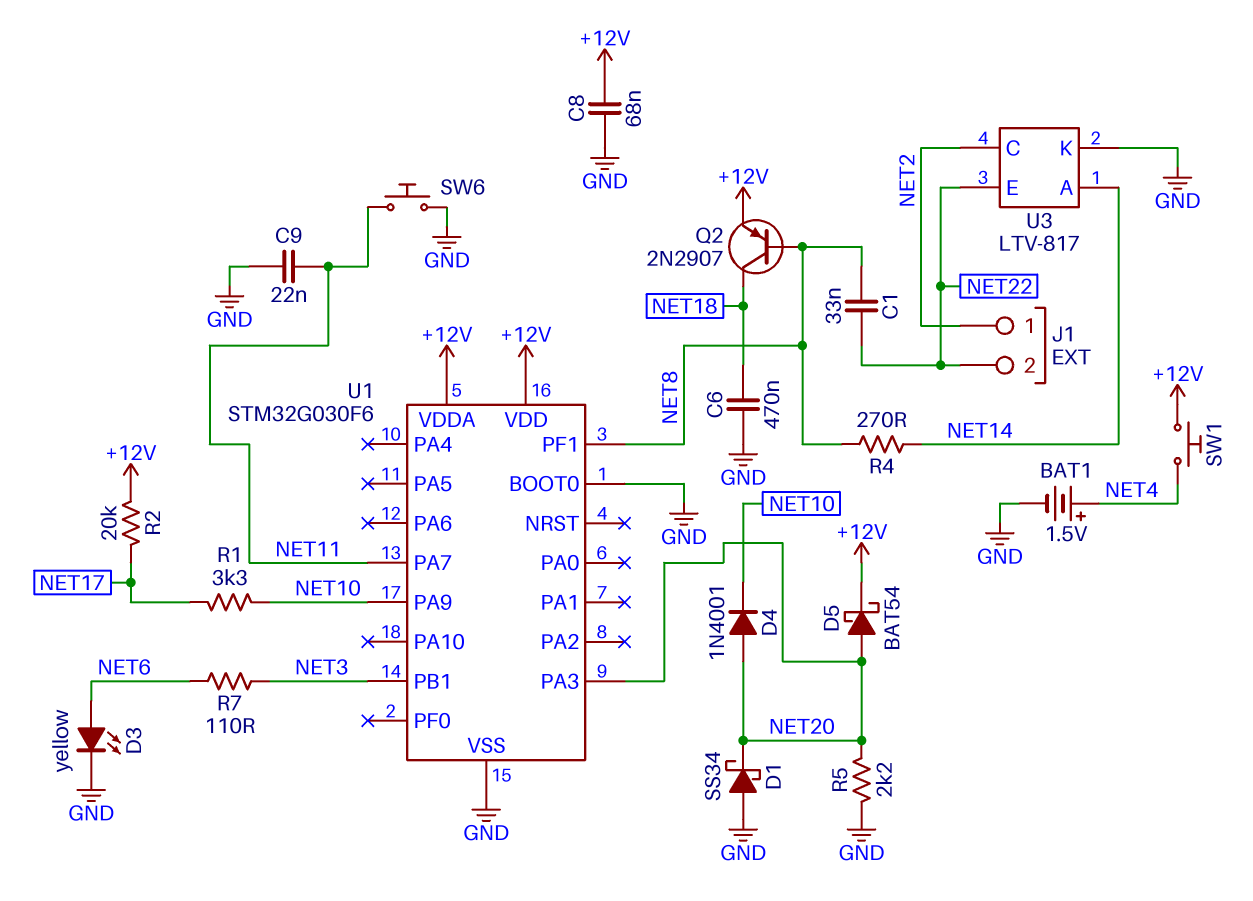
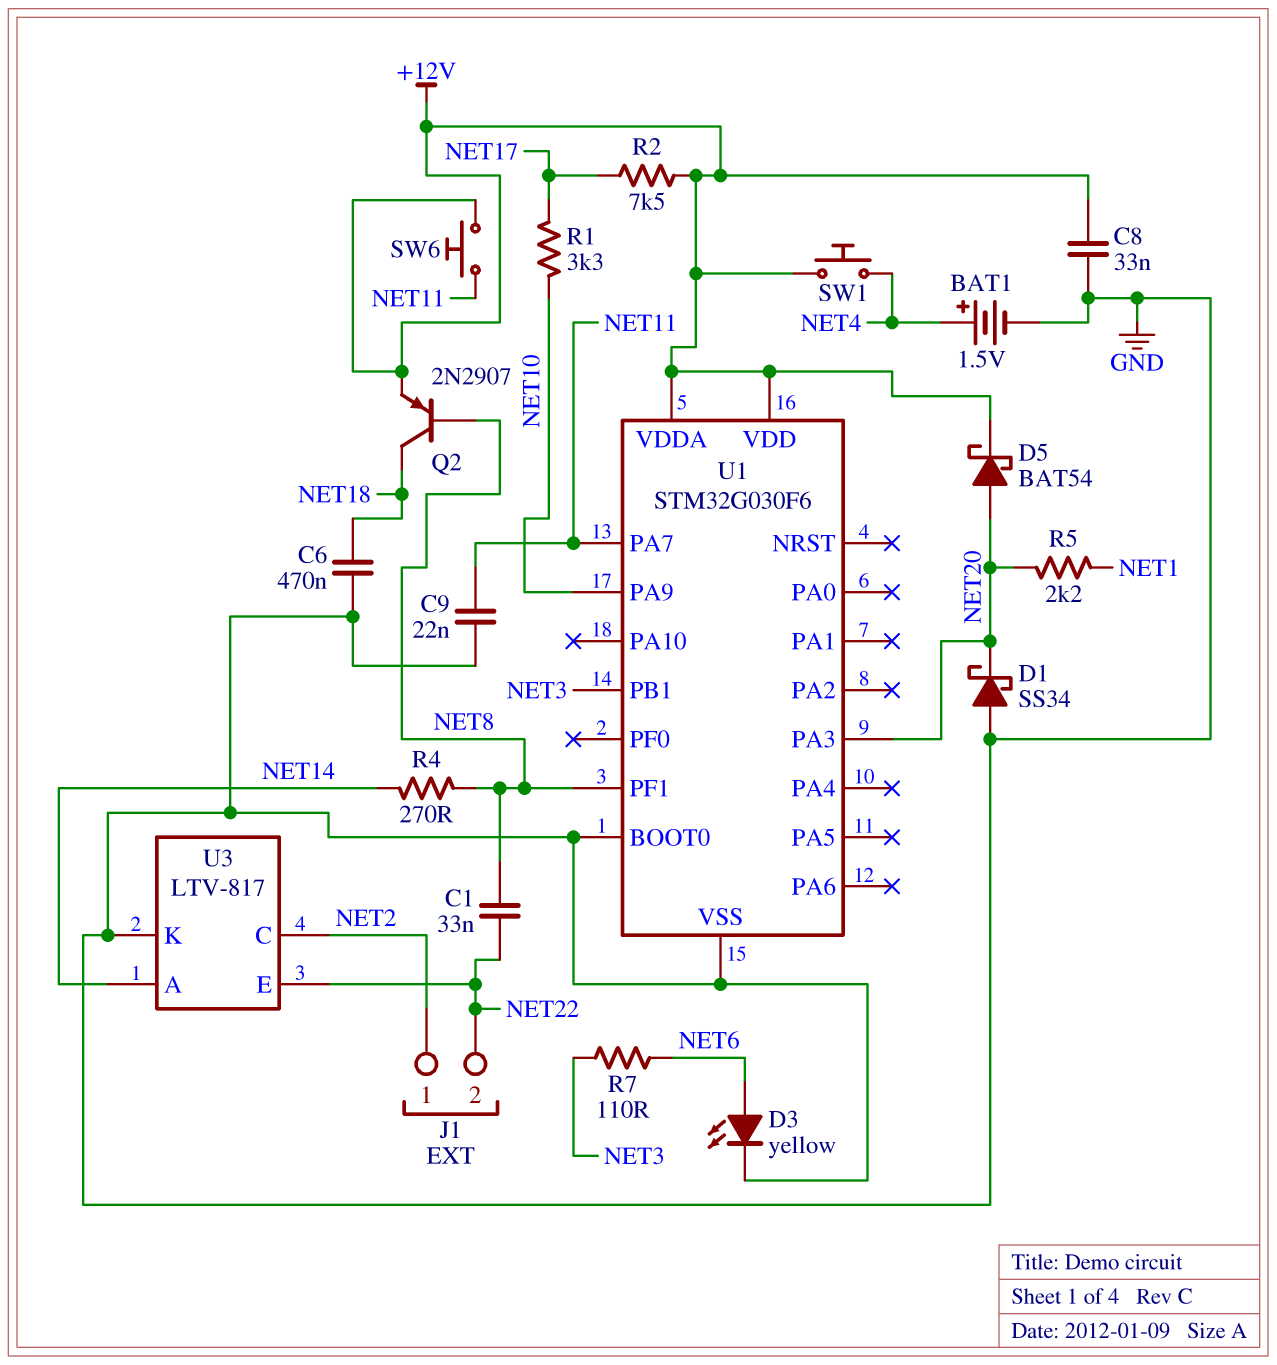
C8: 68nF (+12V, GND) -> 33nF (+12V, GND)
D4: diode 1N4001 (A NET20, K NET10) -> none
R2: 20k (+12V, NET17) -> 7.5k (+12V, NET17)
R5: 2.2k (GND, NET20) -> 2.2k (NET1, NET20)
SW6: button (GND, NET11) -> button (+12V, NET11)

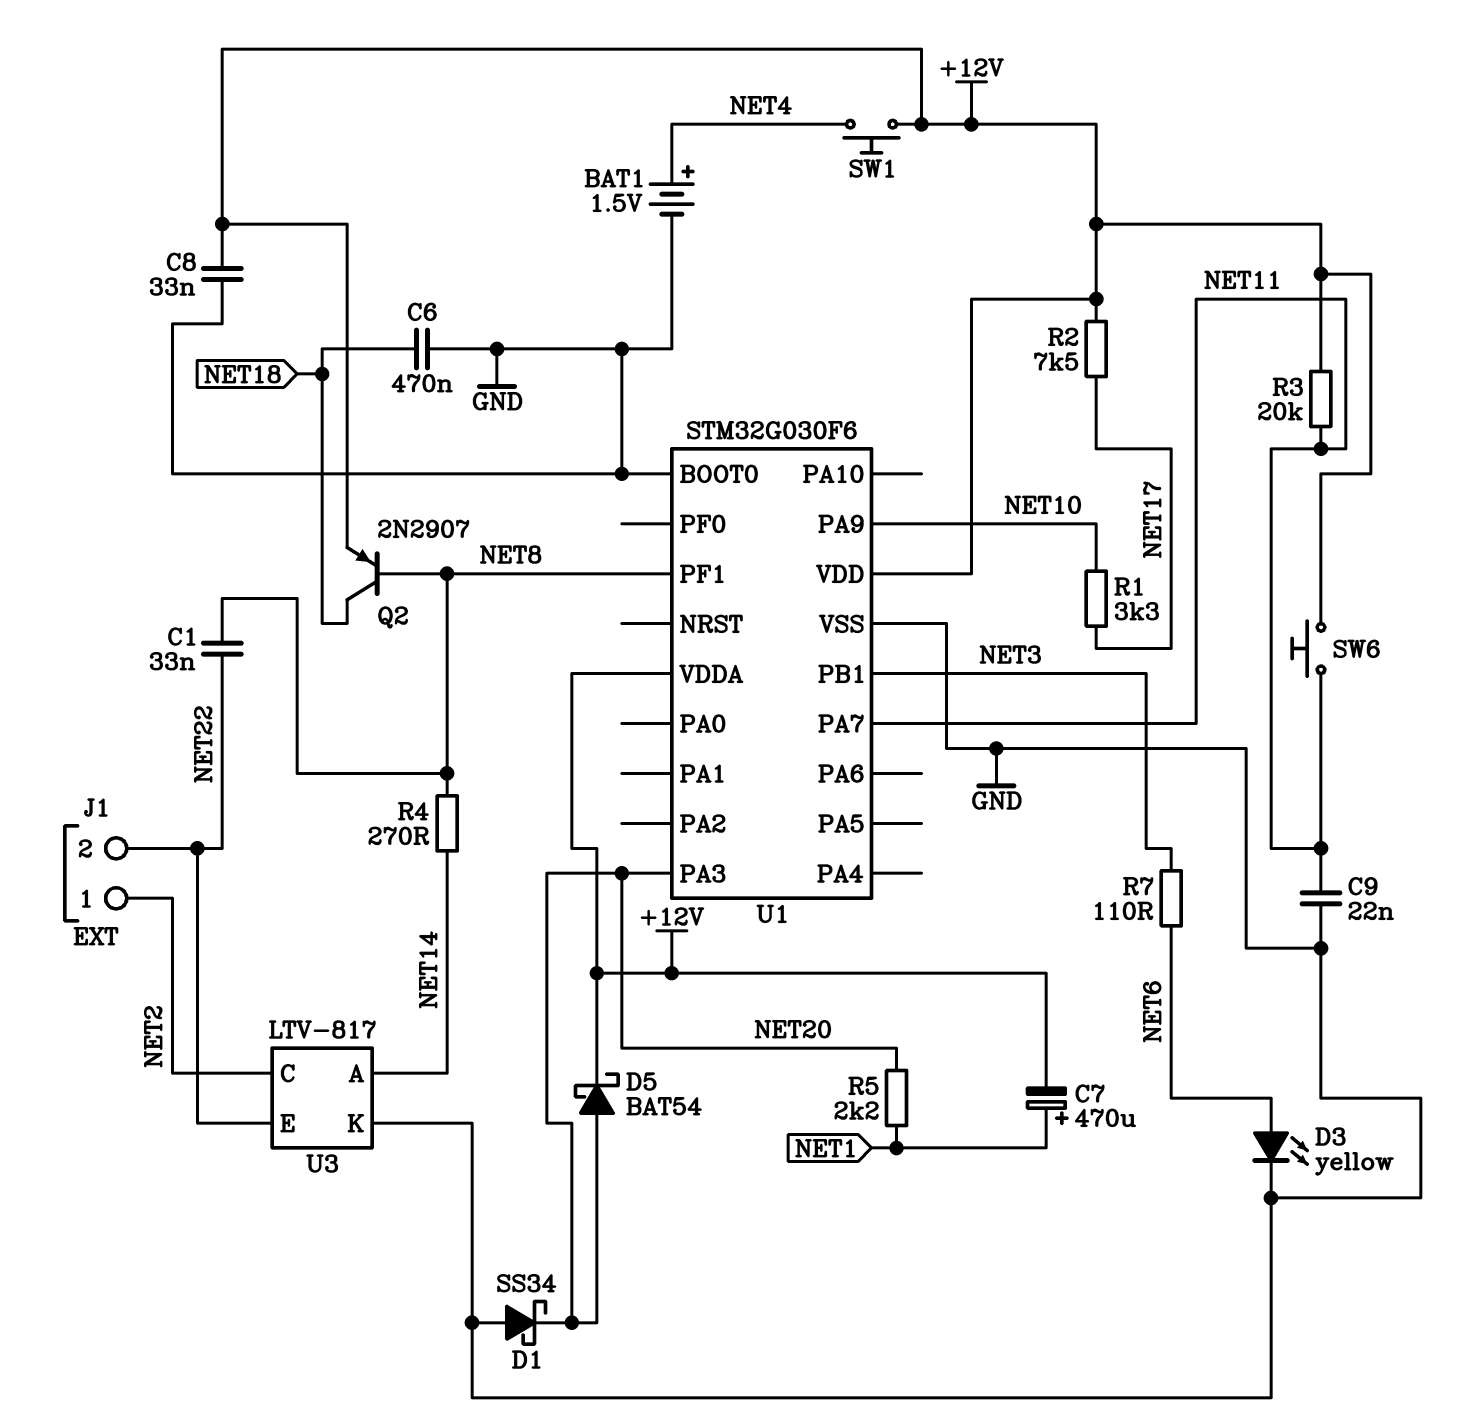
C7: none -> 470uF (plus NET1, minus +12V)
R3: none -> 20k (+12V, NET11)

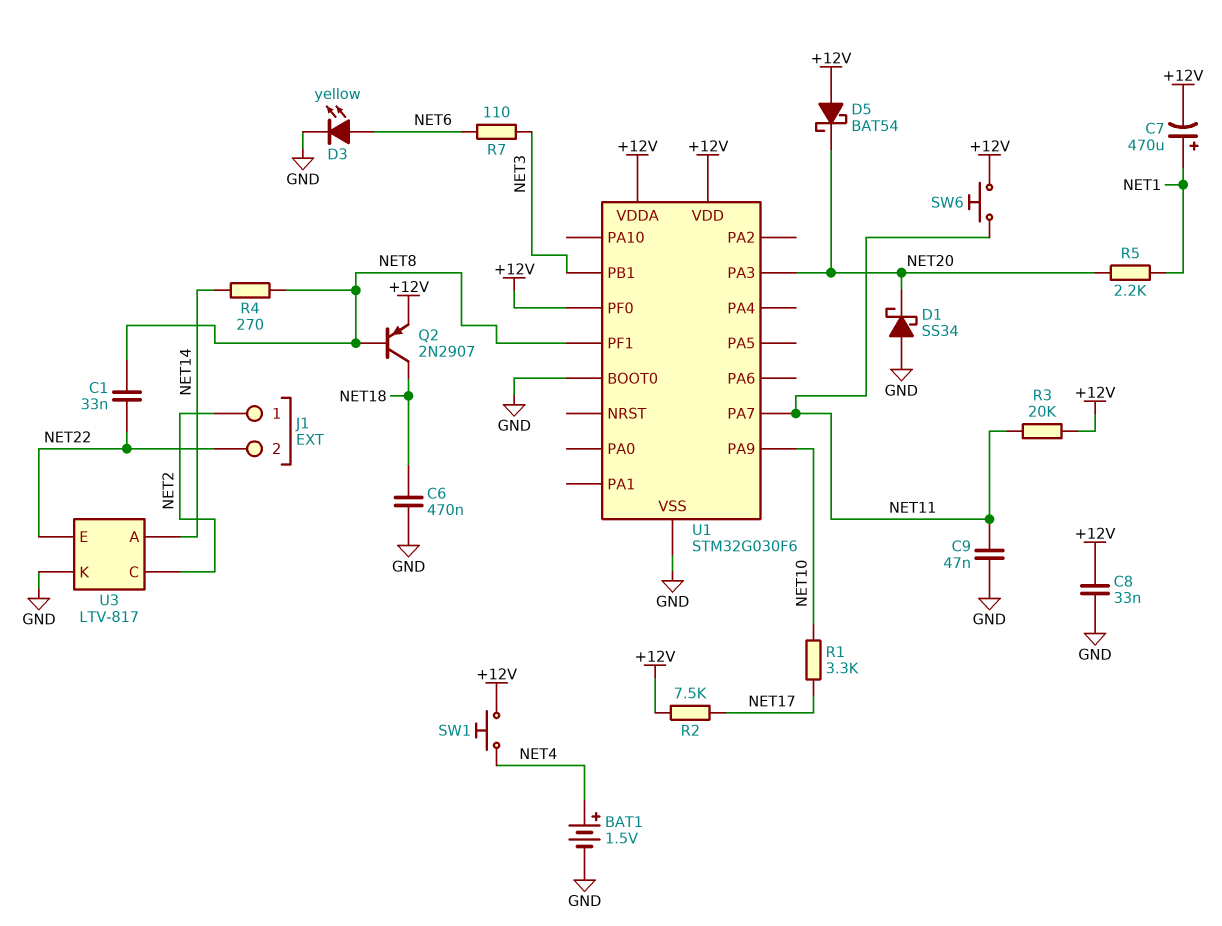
C9: 22nF (GND, NET11) -> 47nF (GND, NET11)
D5: schottky BAT54 (A NET20, K +12V) -> schottky BAT54 (A +12V, K NET20)
U1 pin PF0: none -> +12V

